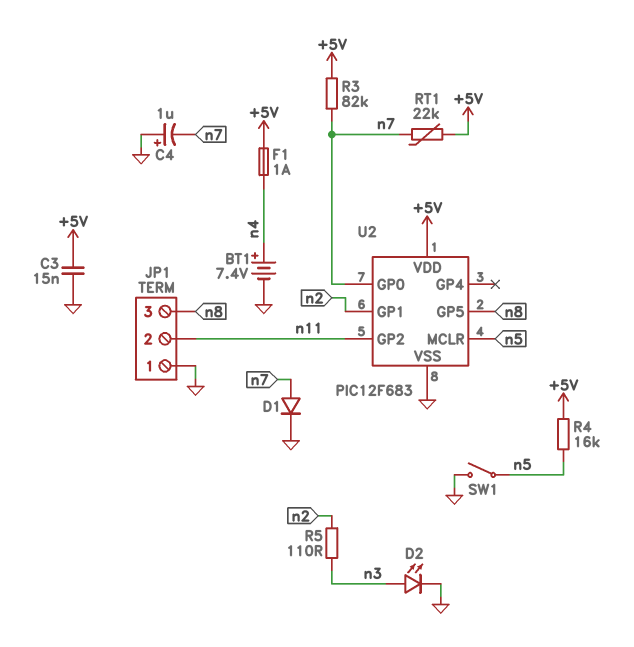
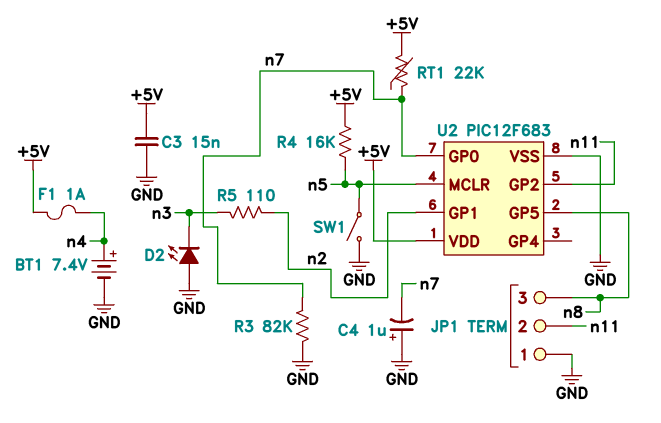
D1: diode (A n7, K GND) -> none
D2: LED (A n3, K GND) -> LED (A GND, K n3)
R3: 82k (+5V, n7) -> 82k (GND, n7)

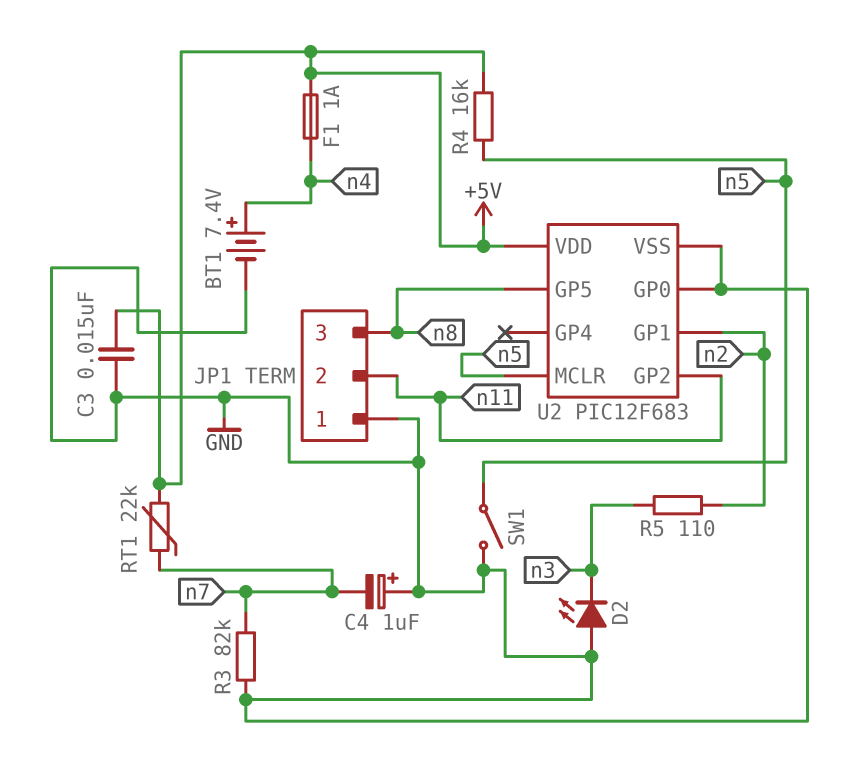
U2 pin GP0: n7 -> GND

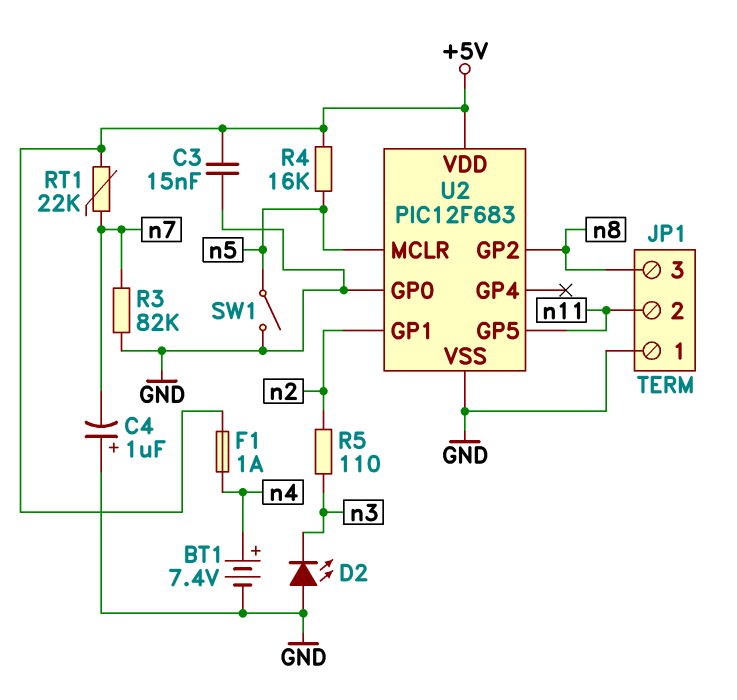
U2 pin GP2: n11 -> n8
U2 pin GP5: n8 -> n11

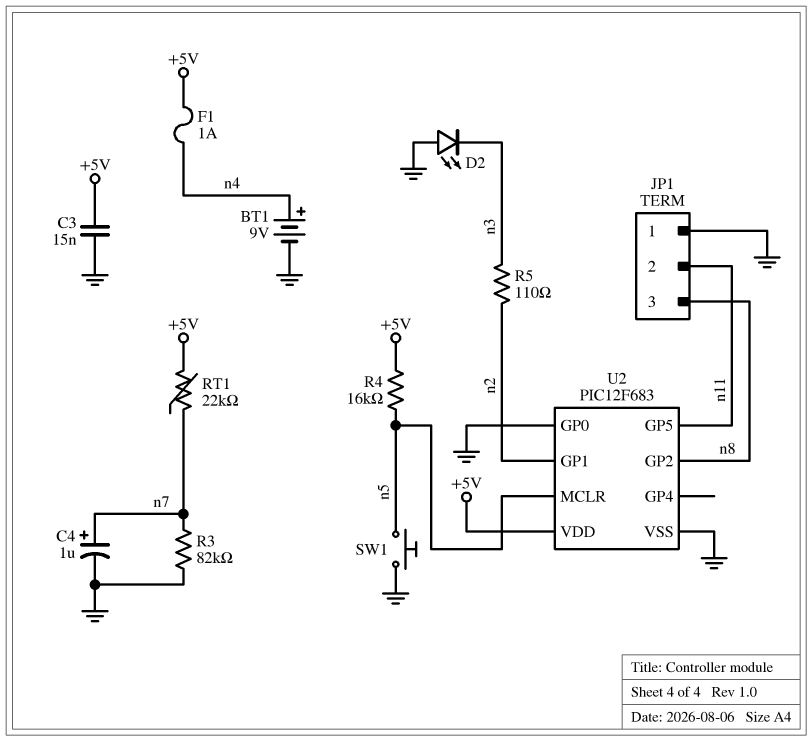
BT1: 7.4V (plus n4, minus GND) -> 9V (plus n4, minus GND)
C4: 1uF (plus GND, minus n7) -> 1uF (plus n7, minus GND)
SW1: switch (GND, n5) -> button (GND, n5)

